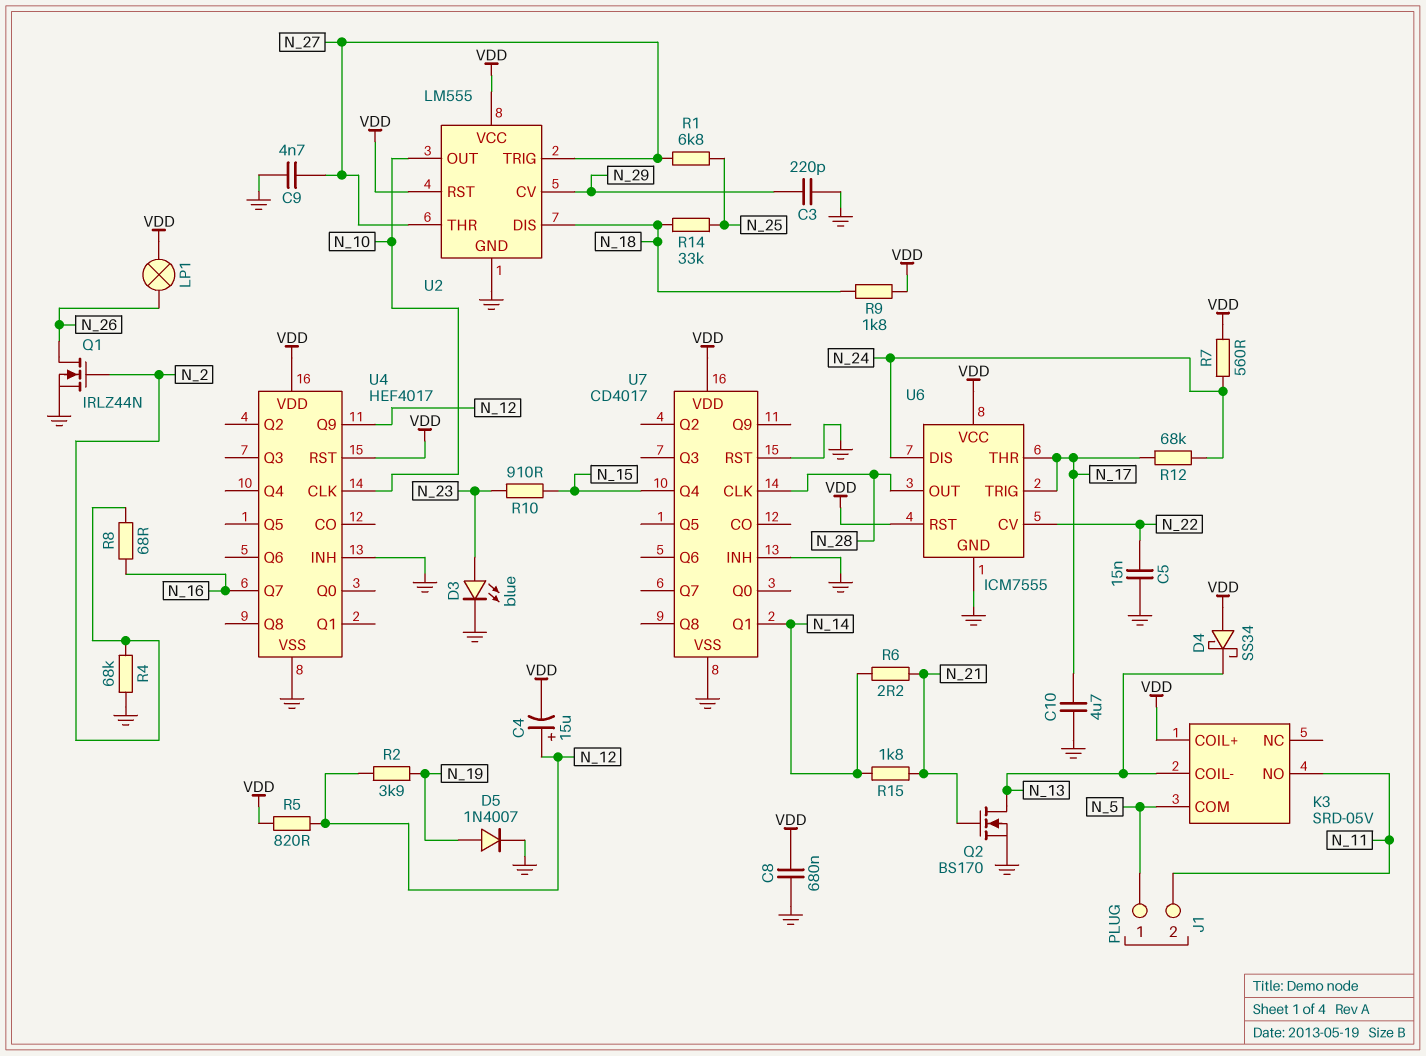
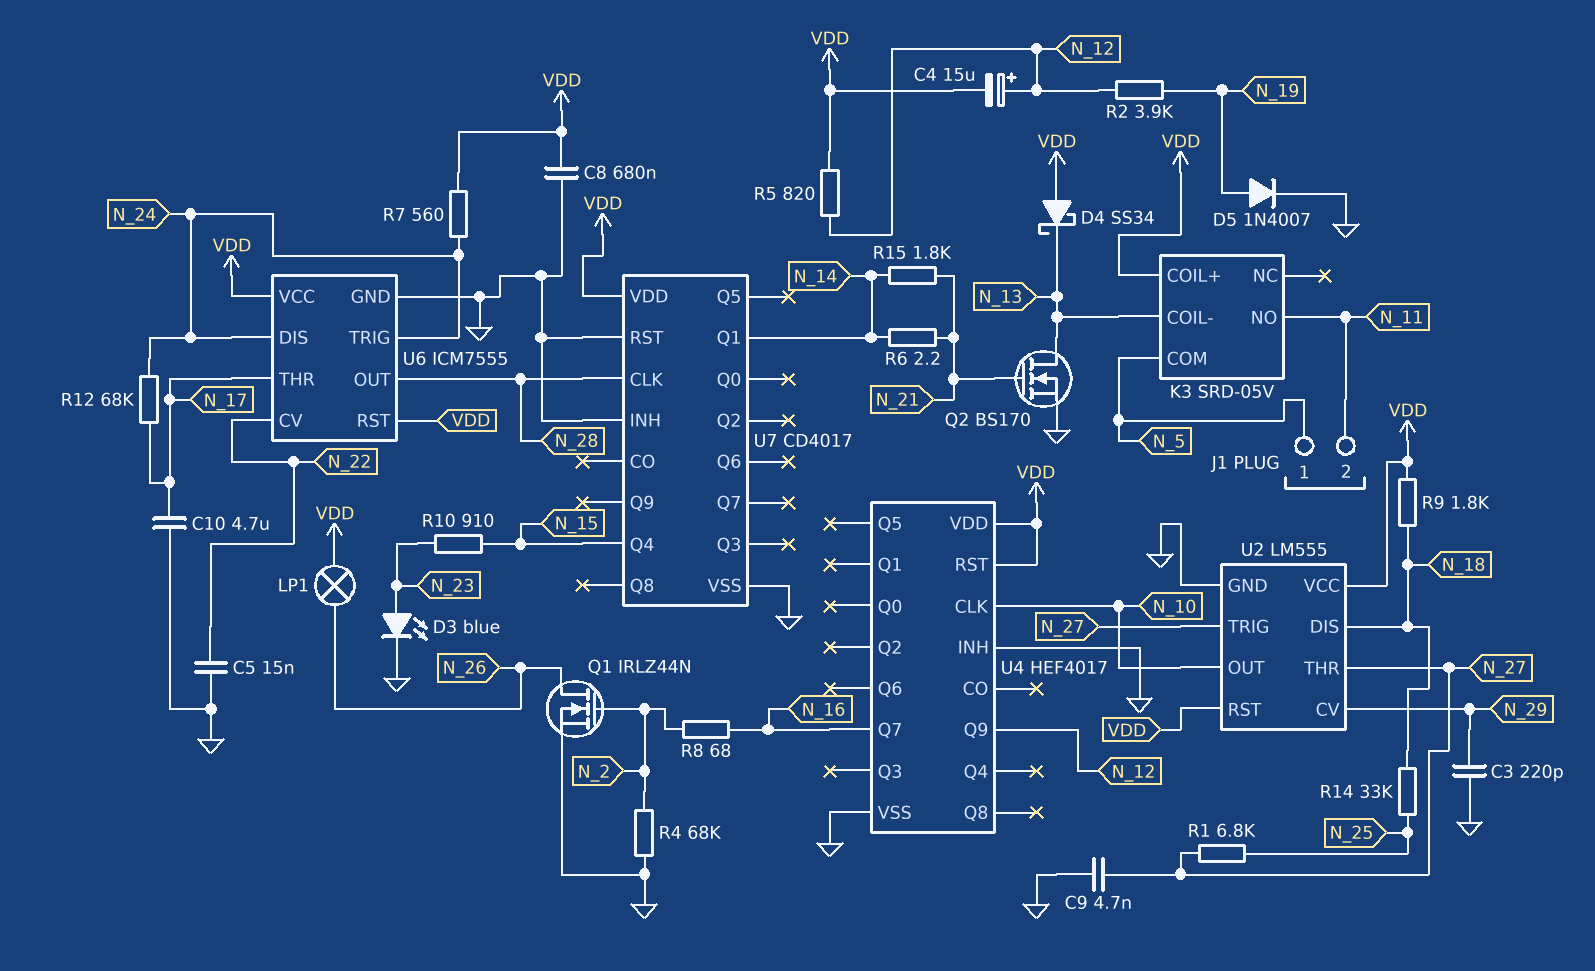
U6 pin TRIG: N_17 -> N_24

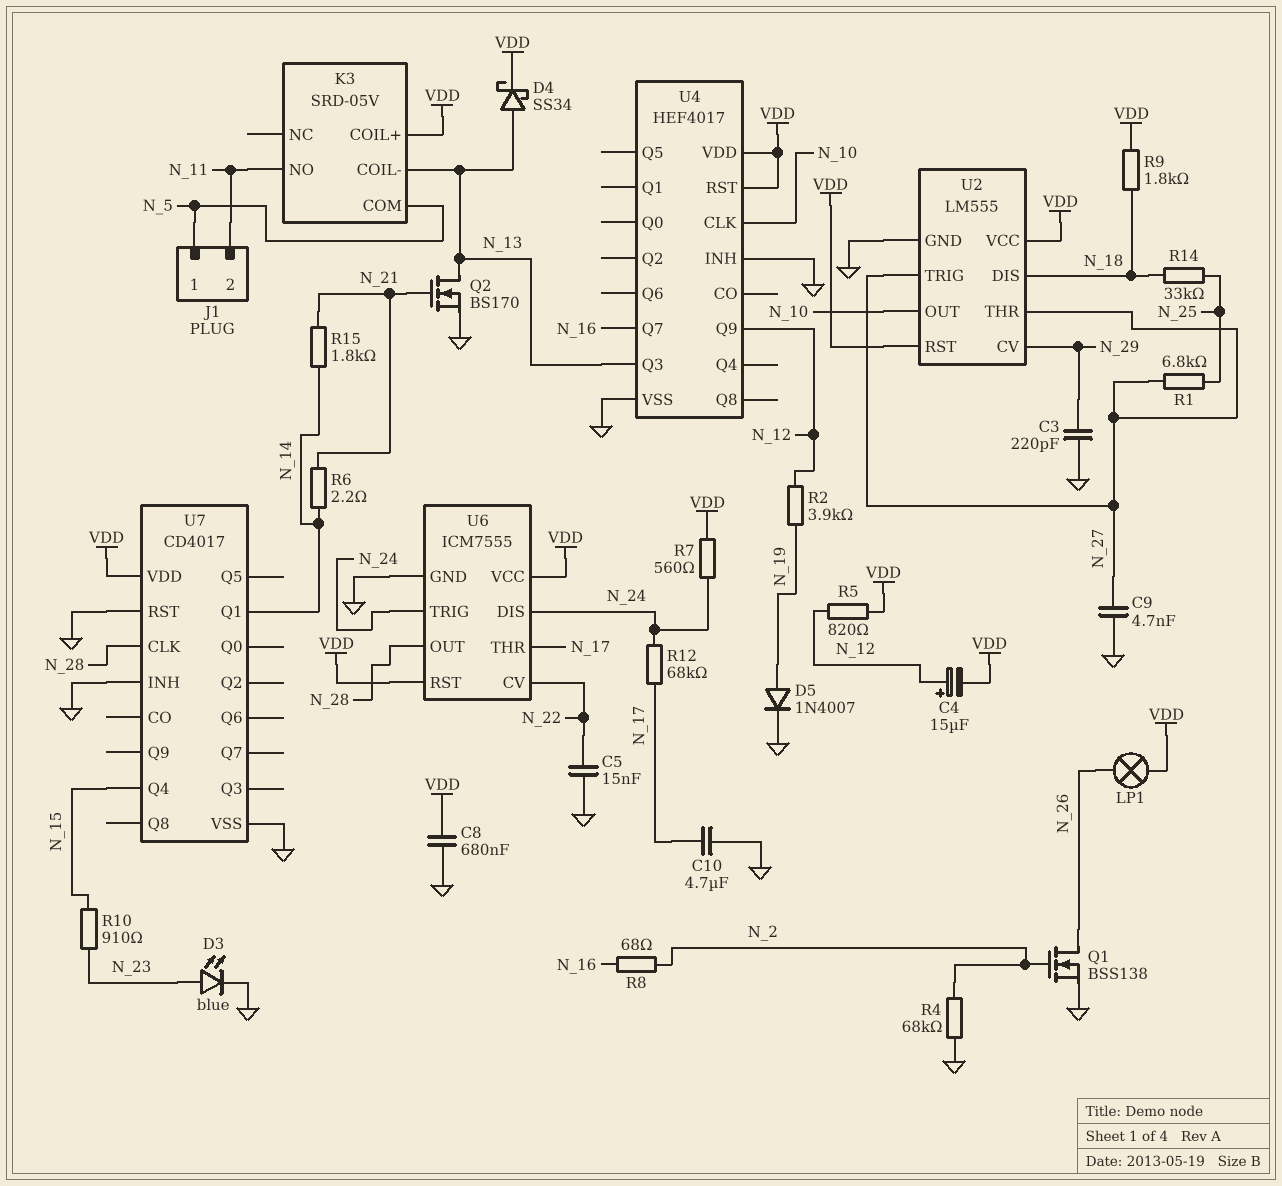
D4: schottky SS34 (A VDD, K N_13) -> schottky SS34 (A N_13, K VDD)
Q1: NMOS IRLZ44N (G N_2, D N_26, S GND) -> NMOS BSS138 (G N_2, D N_26, S GND)
U4 pin Q3: none -> N_13

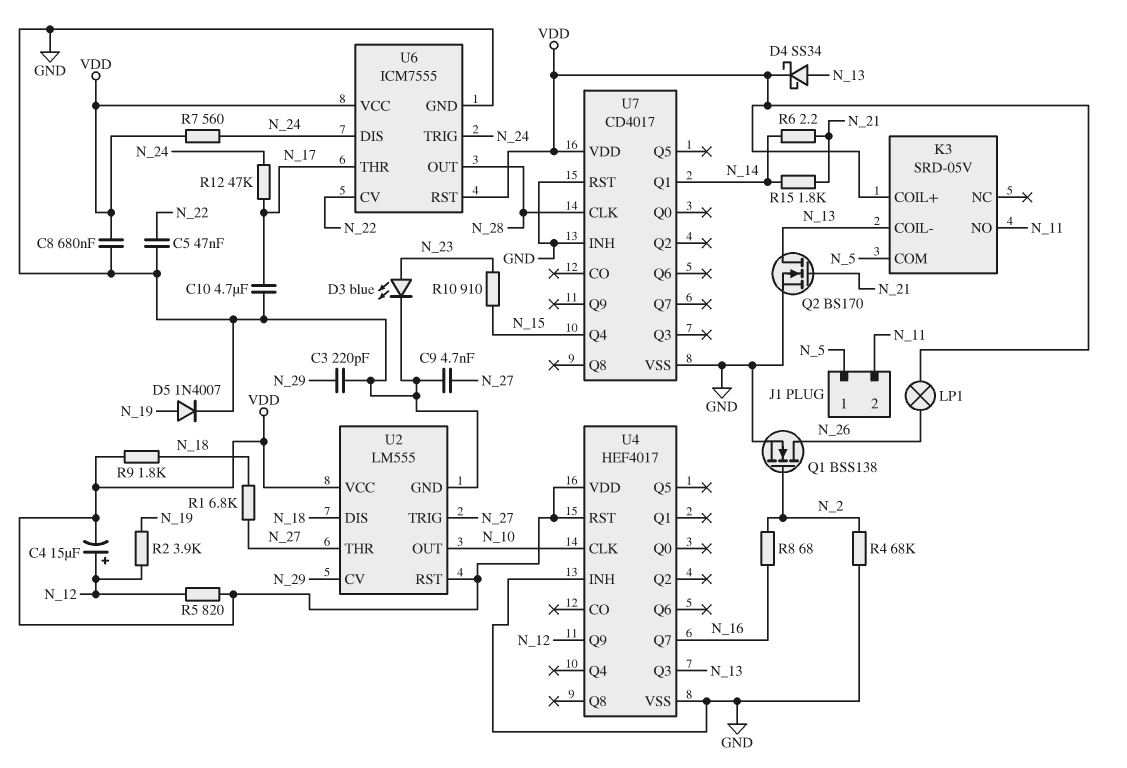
C5: 15nF (GND, N_22) -> 47nF (GND, N_22)
R1: 6.8k (N_25, N_27) -> 6.8k (N_18, N_27)
R12: 68k (N_17, N_24) -> 47k (N_17, N_24)
R14: 33k (N_18, N_25) -> none

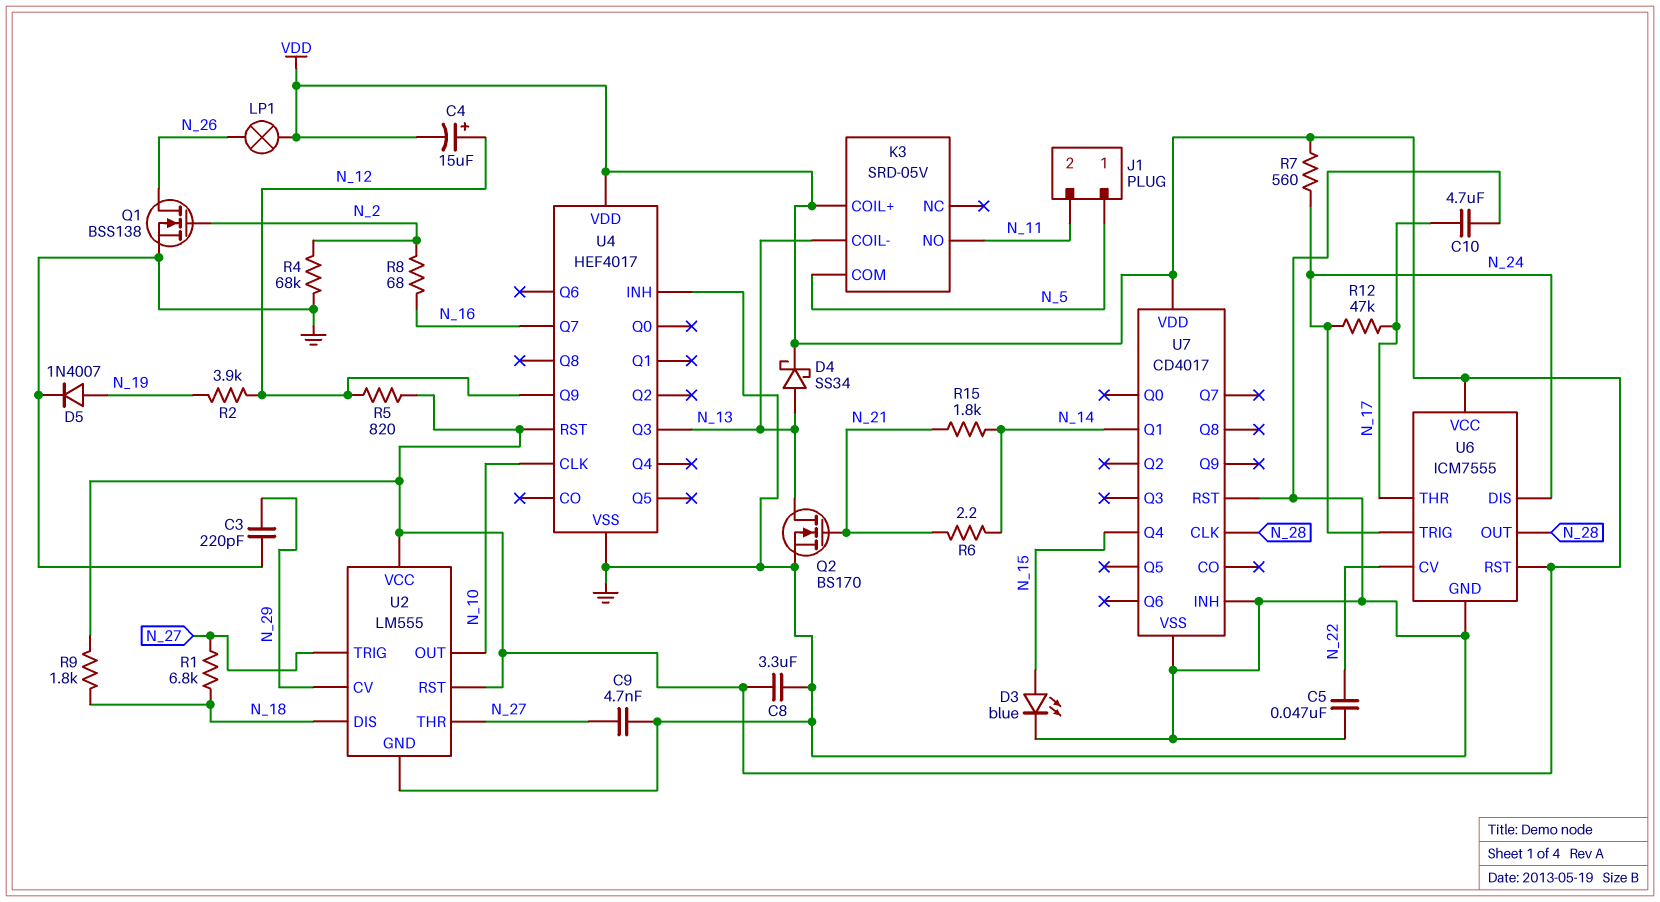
C8: 680nF (GND, VDD) -> 3.3uF (GND, VDD)
D3: LED blue (A N_23, K GND) -> LED blue (A N_15, K GND)
R10: 910 (N_15, N_23) -> none

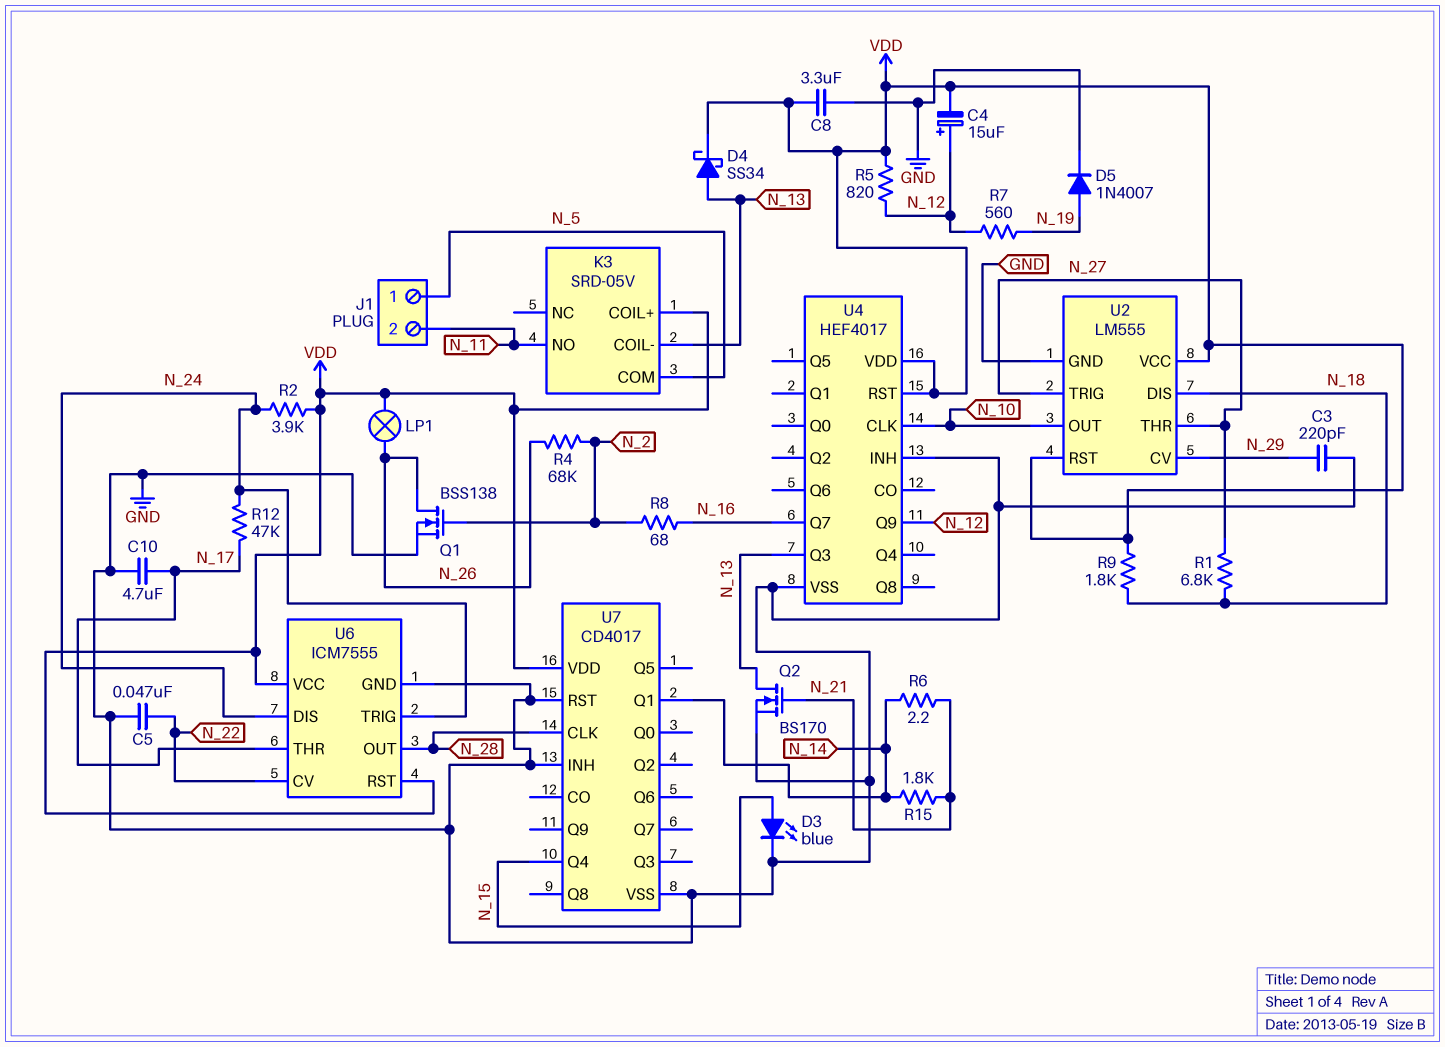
C9: 4.7nF (GND, N_27) -> none
R2: 3.9k (N_12, N_19) -> 3.9k (N_24, VDD)
R4: 68k (GND, N_2) -> 68k (N_2, N_26)
R7: 560 (N_24, VDD) -> 560 (N_12, N_19)

